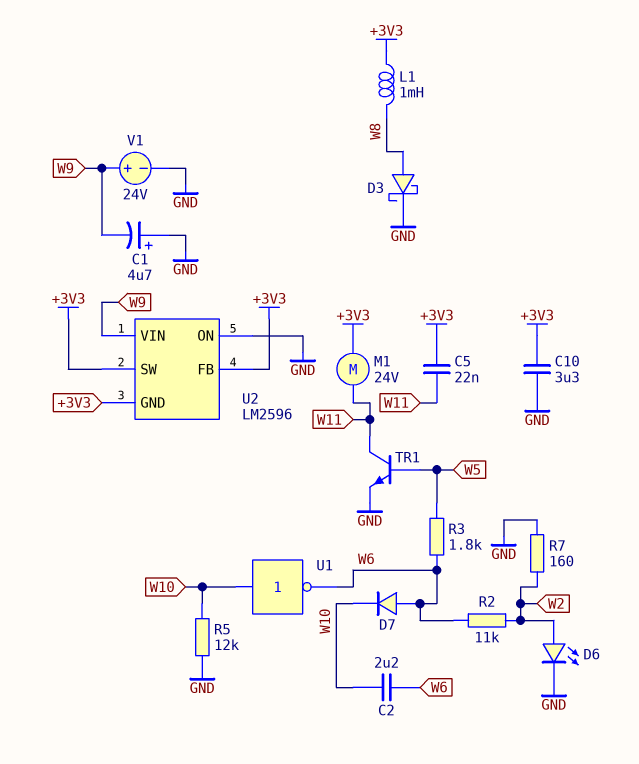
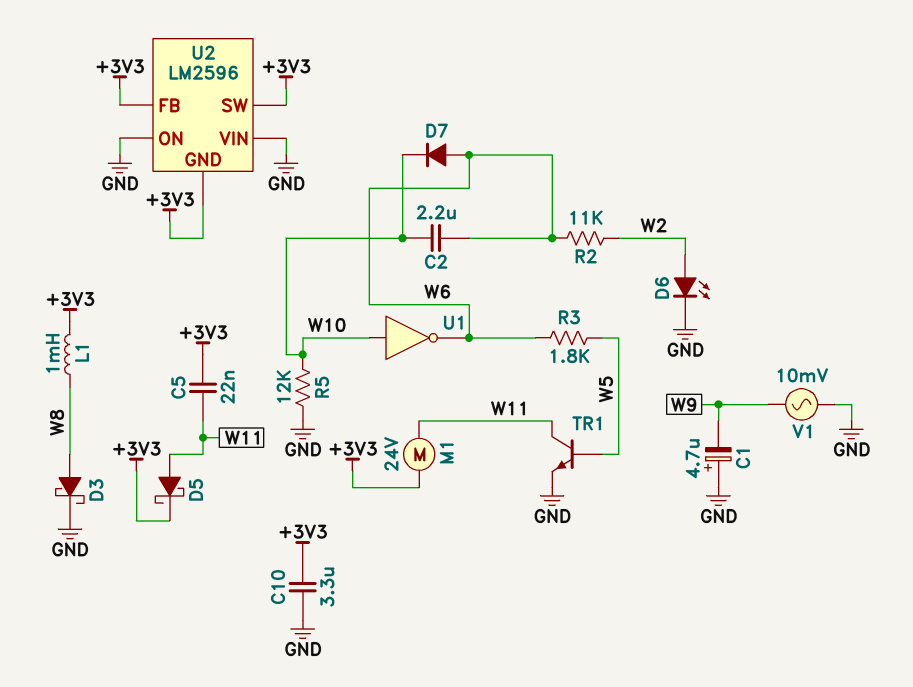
D5: none -> schottky (A W11, K +3V3)
R7: 160 (GND, W2) -> none
U2 pin VIN: W9 -> GND
V1: 24V (plus W9, minus GND) -> AC 10mV (GND, W9)

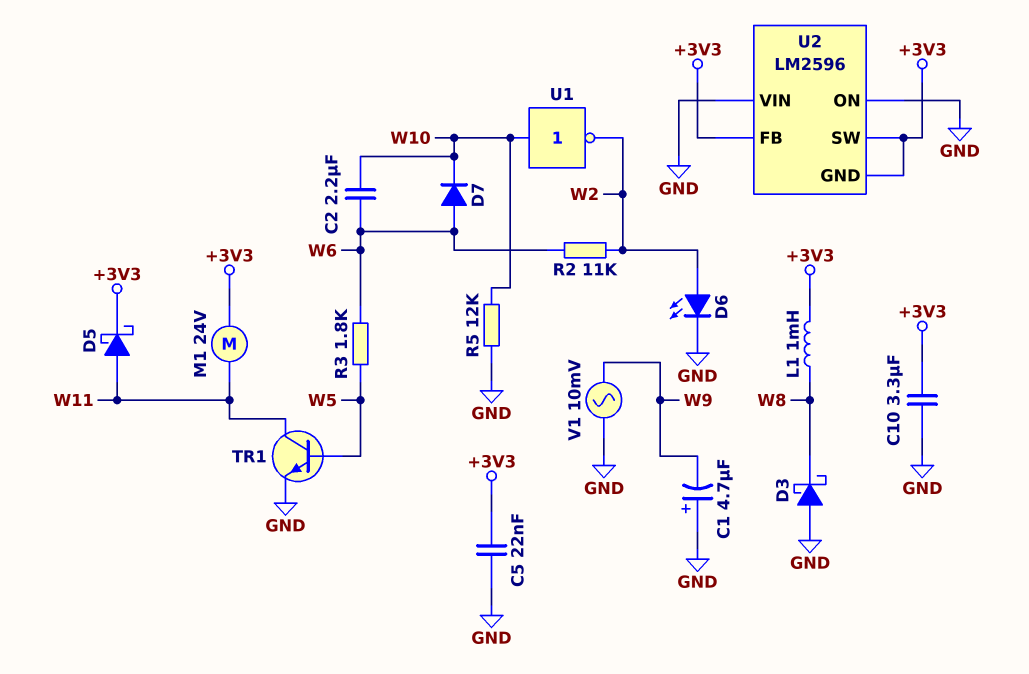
C5: 22nF (+3V3, W11) -> 22nF (+3V3, GND)
D3: schottky (A W8, K GND) -> schottky (A GND, K W8)
U1: NOT (in W10, out W6) -> NOT (in W10, out W2)

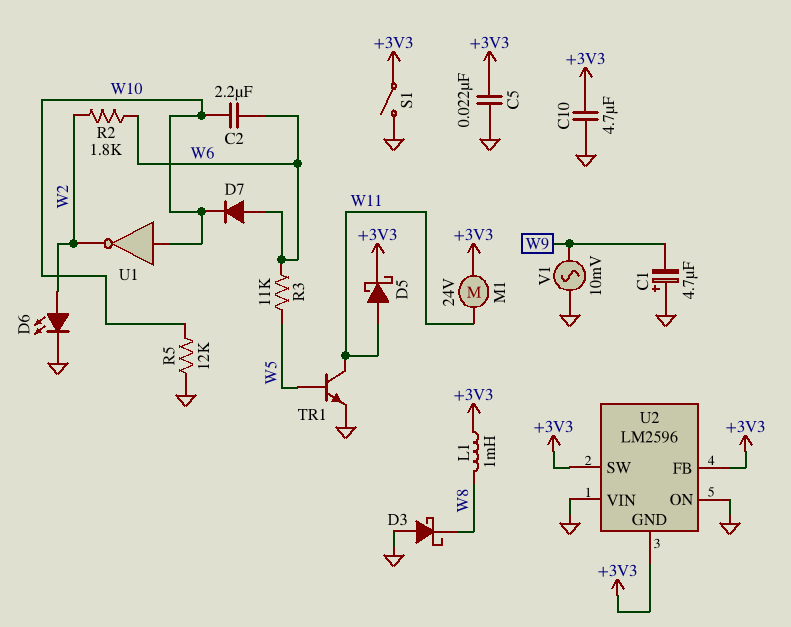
C10: 3.3uF (+3V3, GND) -> 4.7uF (+3V3, GND)
R2: 11k (W2, W6) -> 1.8k (W2, W6)
R3: 1.8k (W5, W6) -> 11k (W5, W6)
S1: none -> switch (+3V3, GND)

